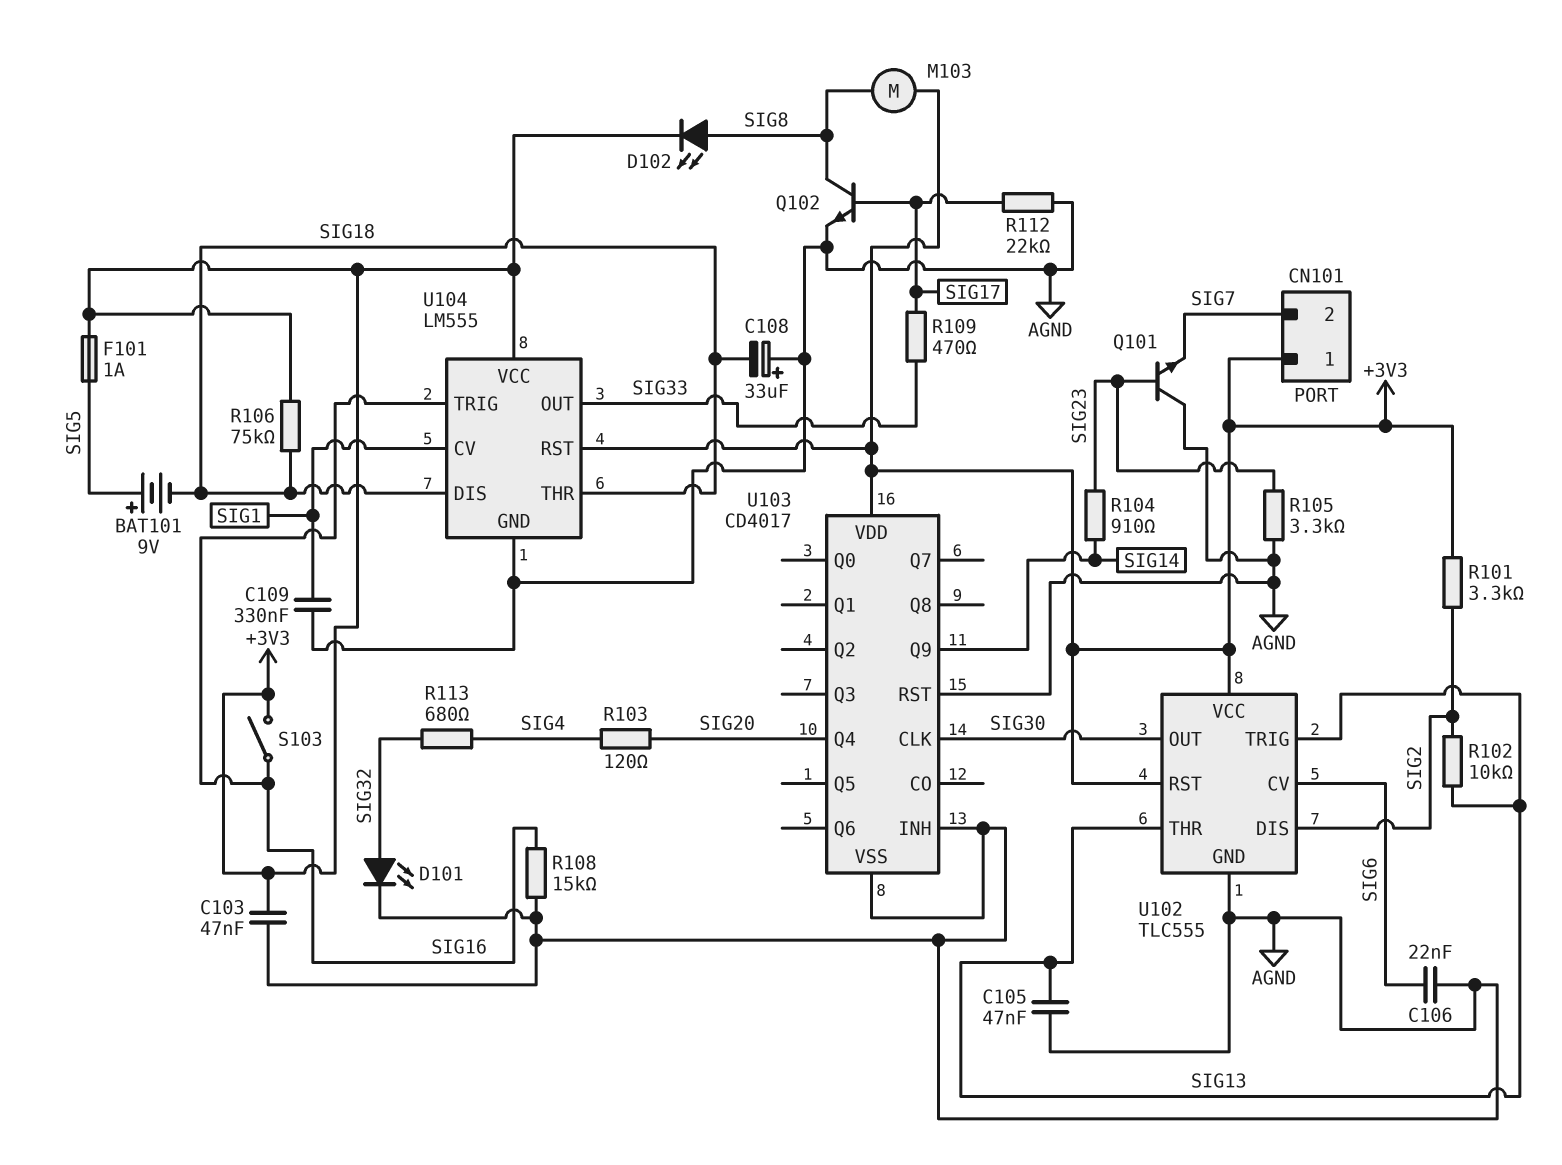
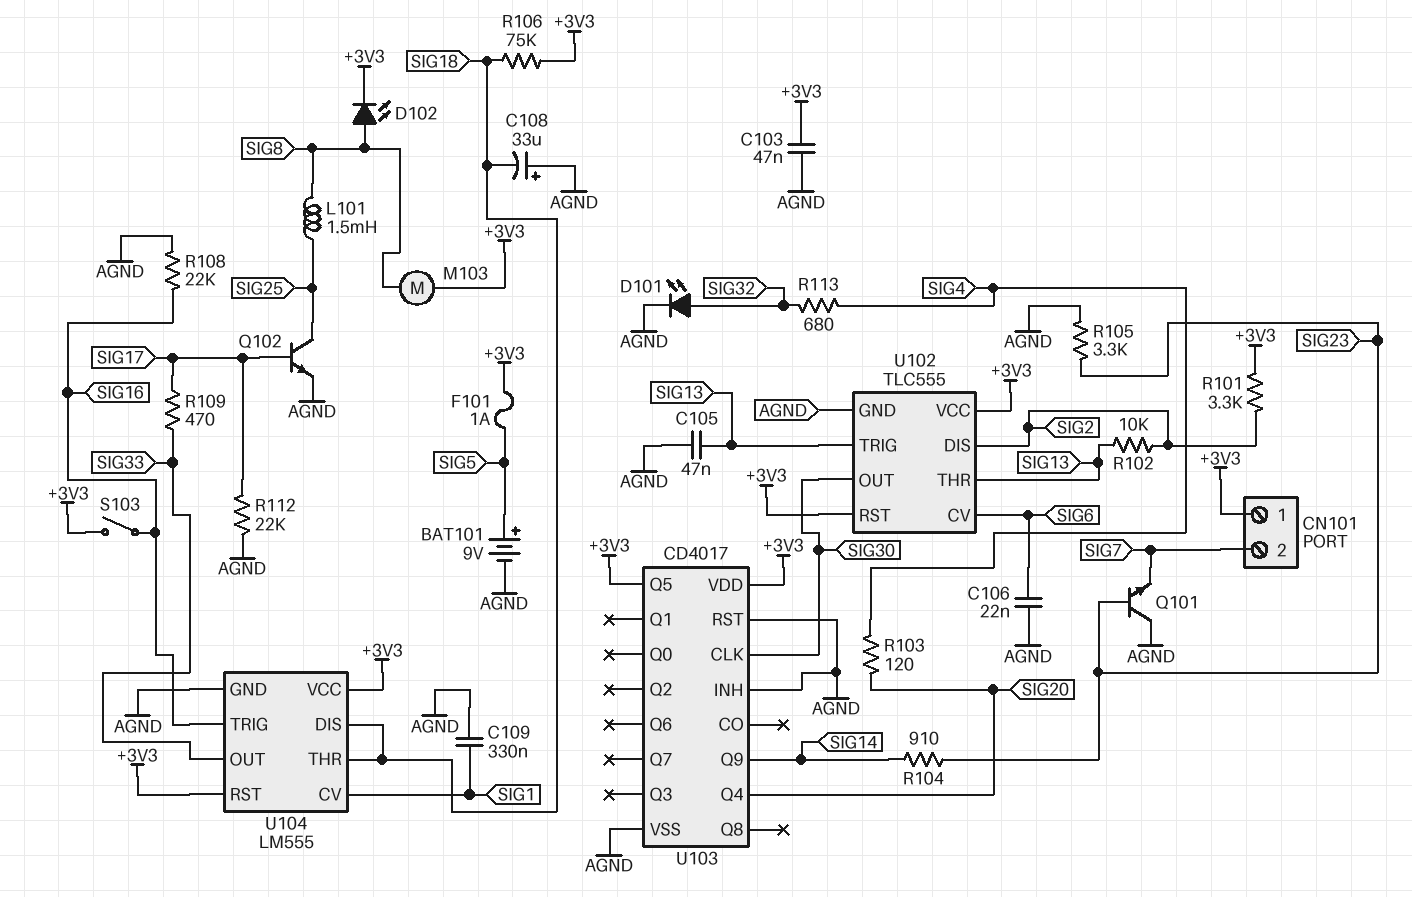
BAT101: 9V (plus SIG5, minus SIG18) -> 9V (plus SIG5, minus AGND)
L101: none -> 1.5mH (SIG8, SIG25)
Q102: NPN (B SIG17, C SIG8, E AGND) -> NPN (B SIG17, C SIG25, E AGND)
R108: 15k (AGND, SIG16) -> 22k (AGND, SIG16)
U103 pin Q5: none -> +3V3

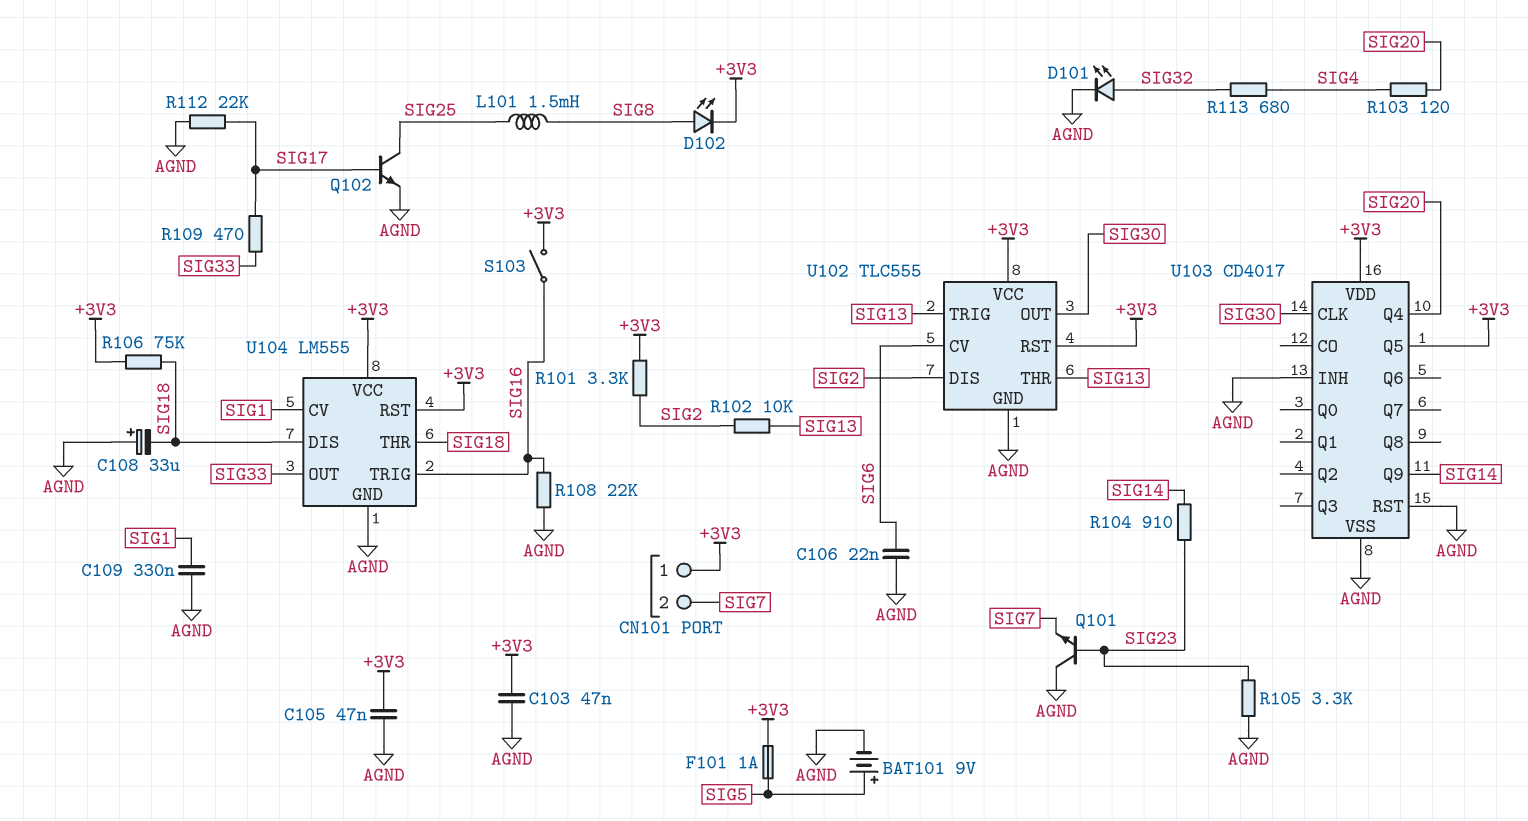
C105: 47nF (AGND, SIG13) -> 47nF (+3V3, AGND)
M103: motor (+3V3, SIG8) -> none

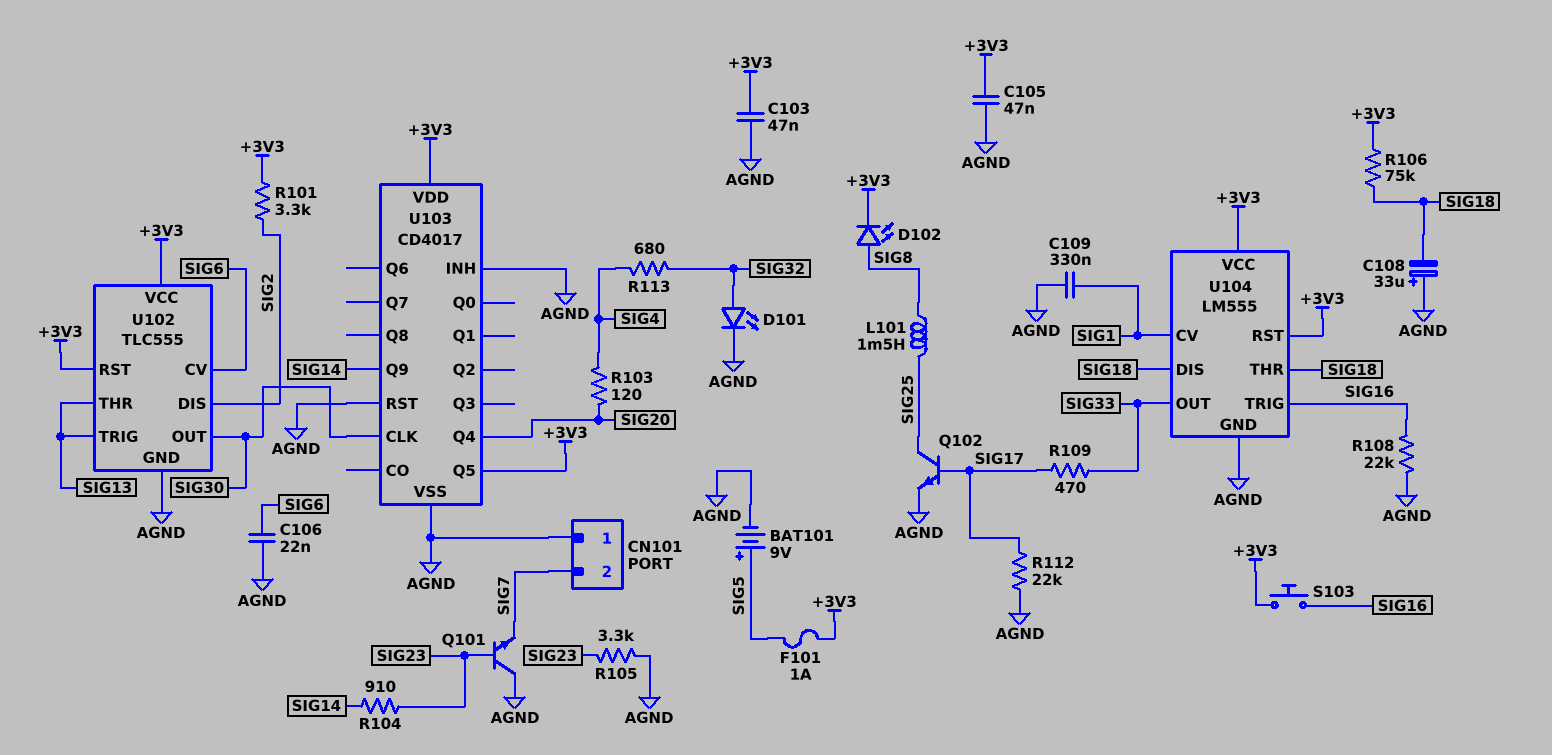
CN101 pin 1: +3V3 -> AGND
R102: 10k (SIG2, SIG13) -> none
S103: switch (+3V3, SIG16) -> button (+3V3, SIG16)

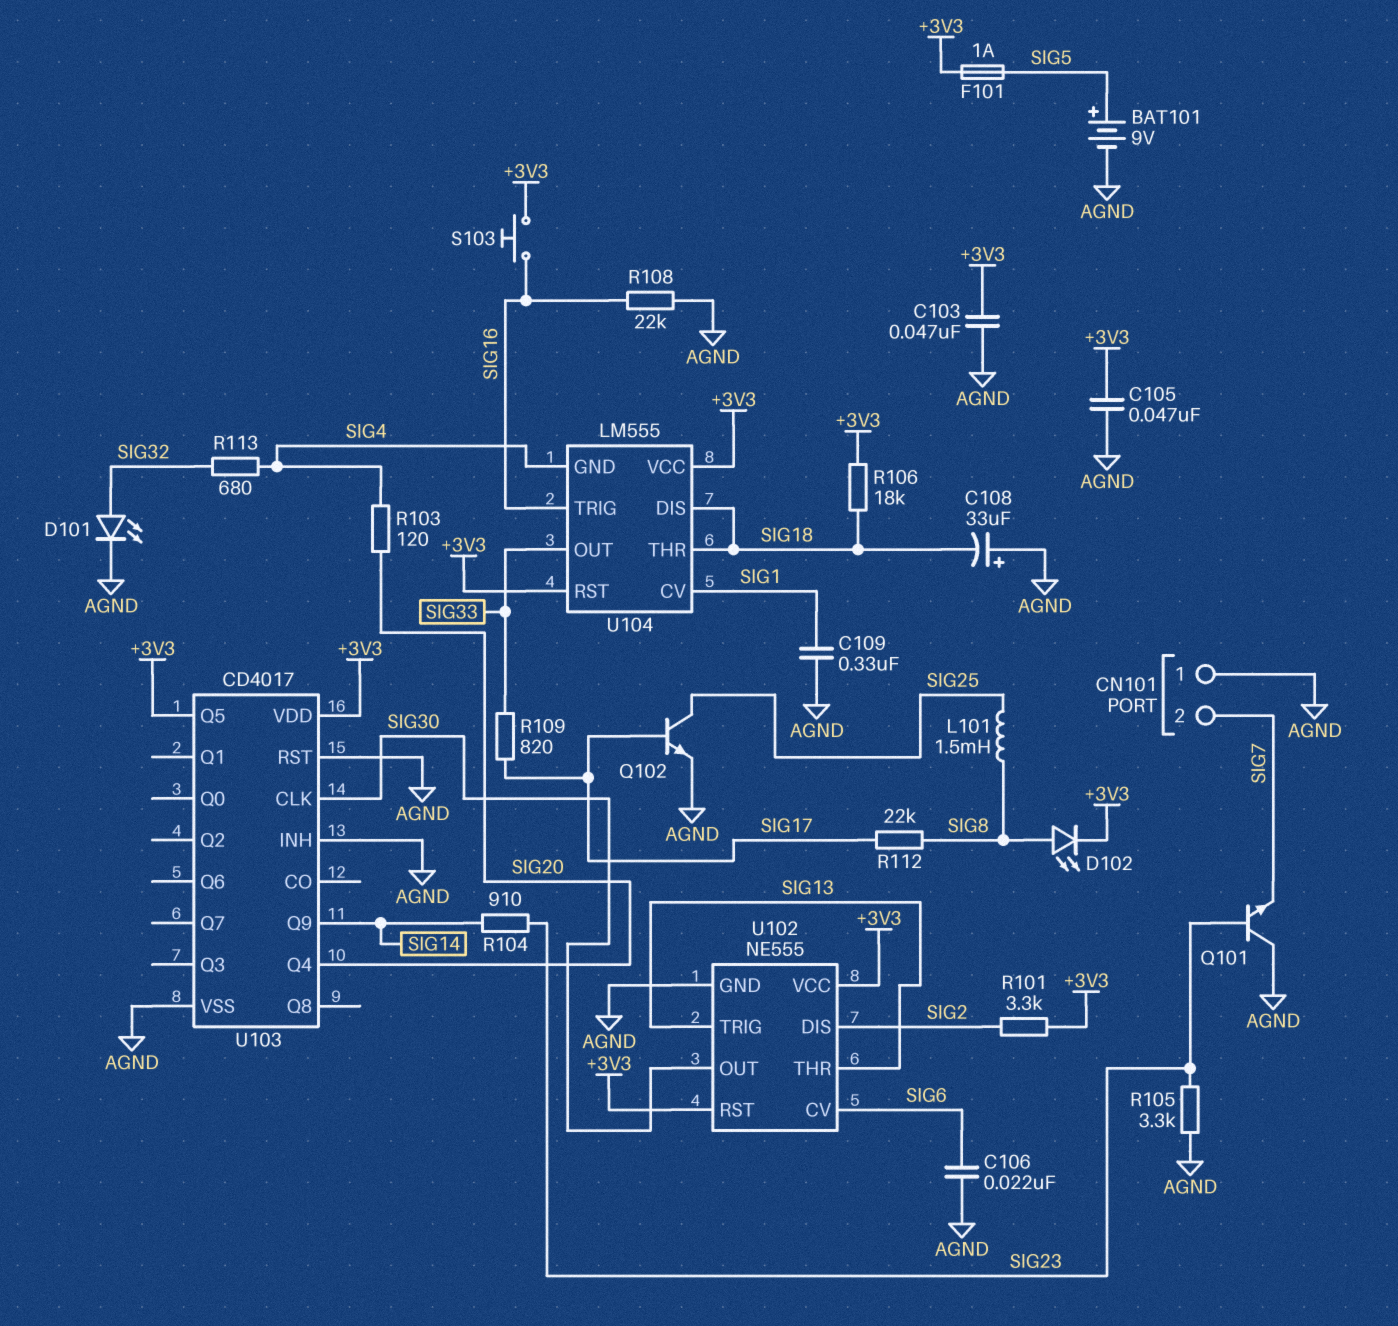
R106: 75k (+3V3, SIG18) -> 18k (+3V3, SIG18)
R109: 470 (SIG17, SIG33) -> 820 (SIG17, SIG33)
R112: 22k (AGND, SIG17) -> 22k (SIG8, SIG17)
U102: TLC555 -> NE555
U104 pin GND: AGND -> SIG4

